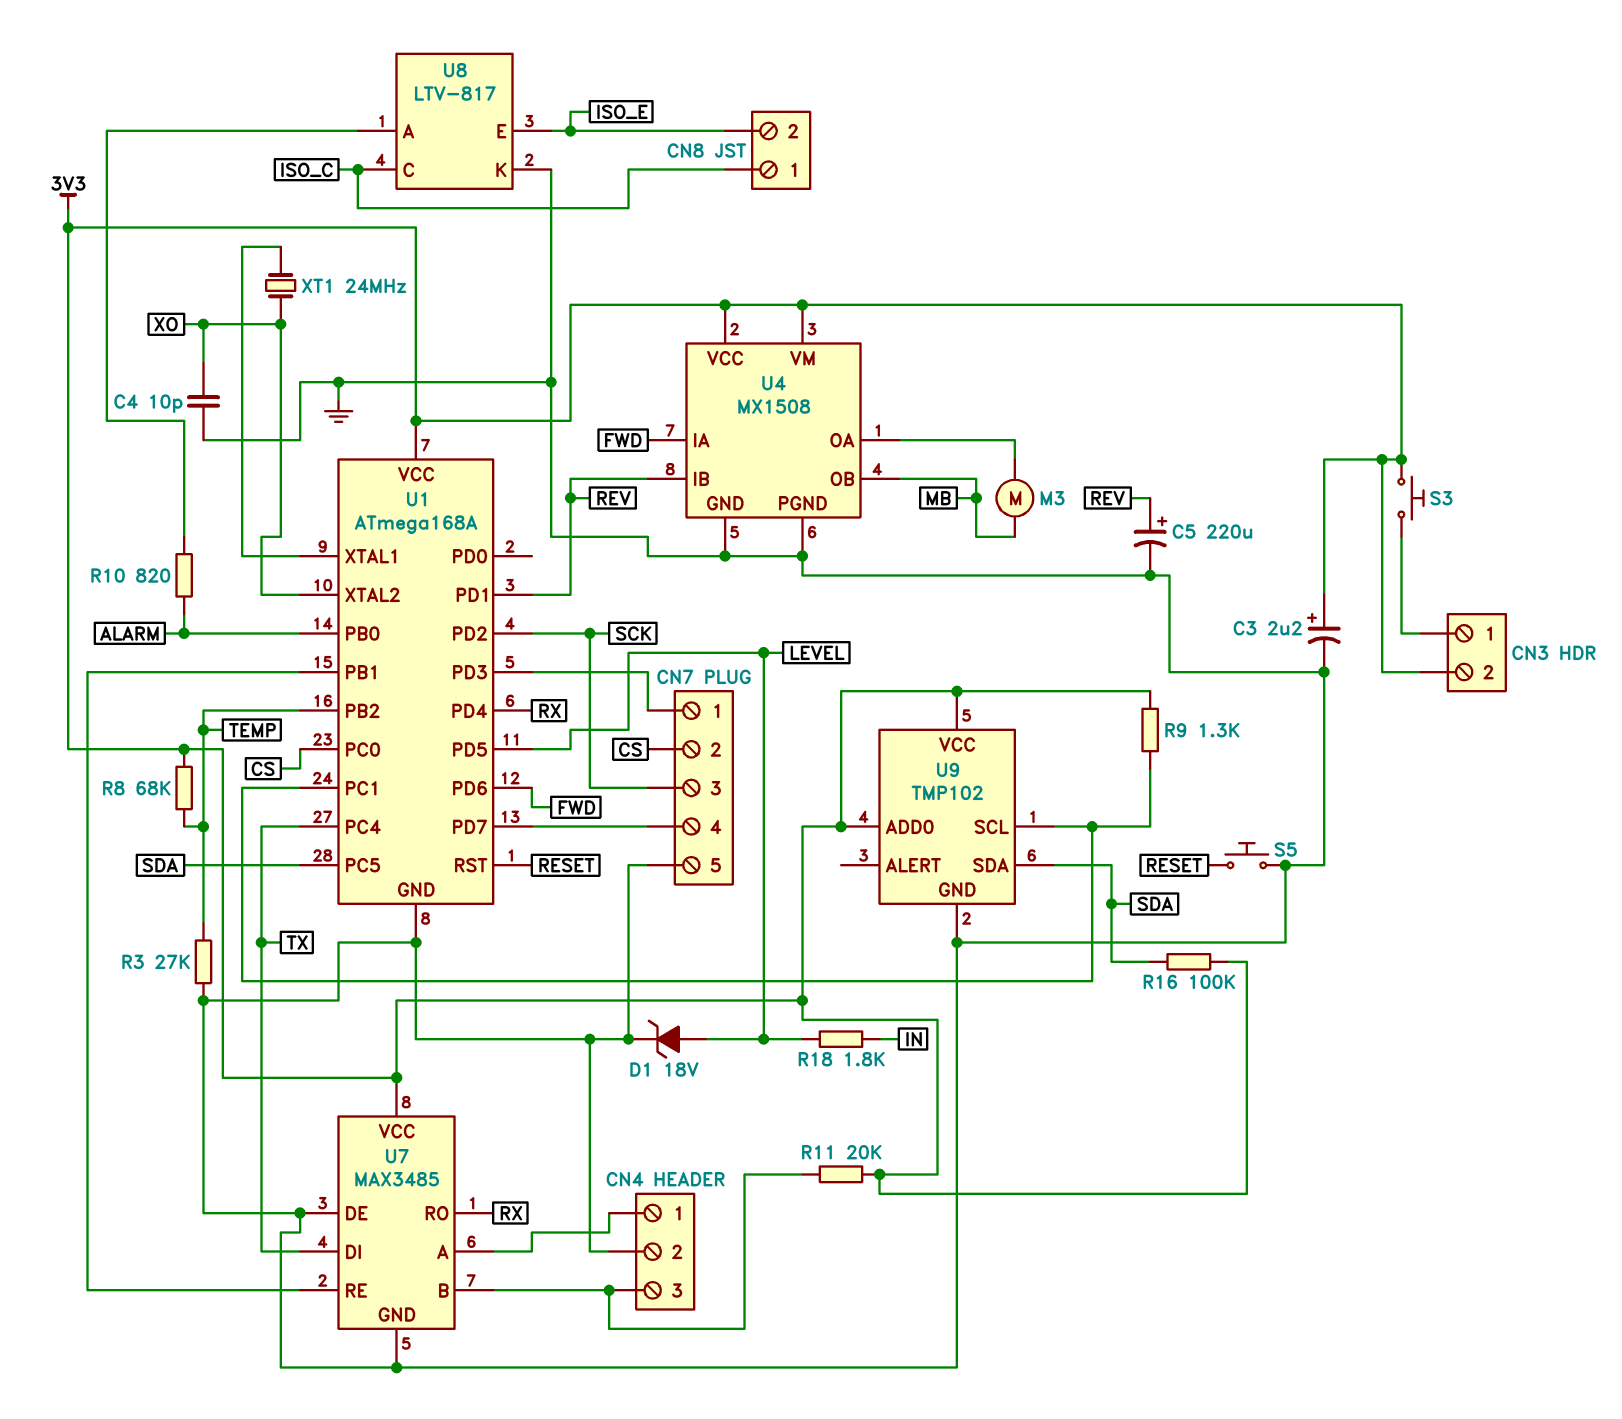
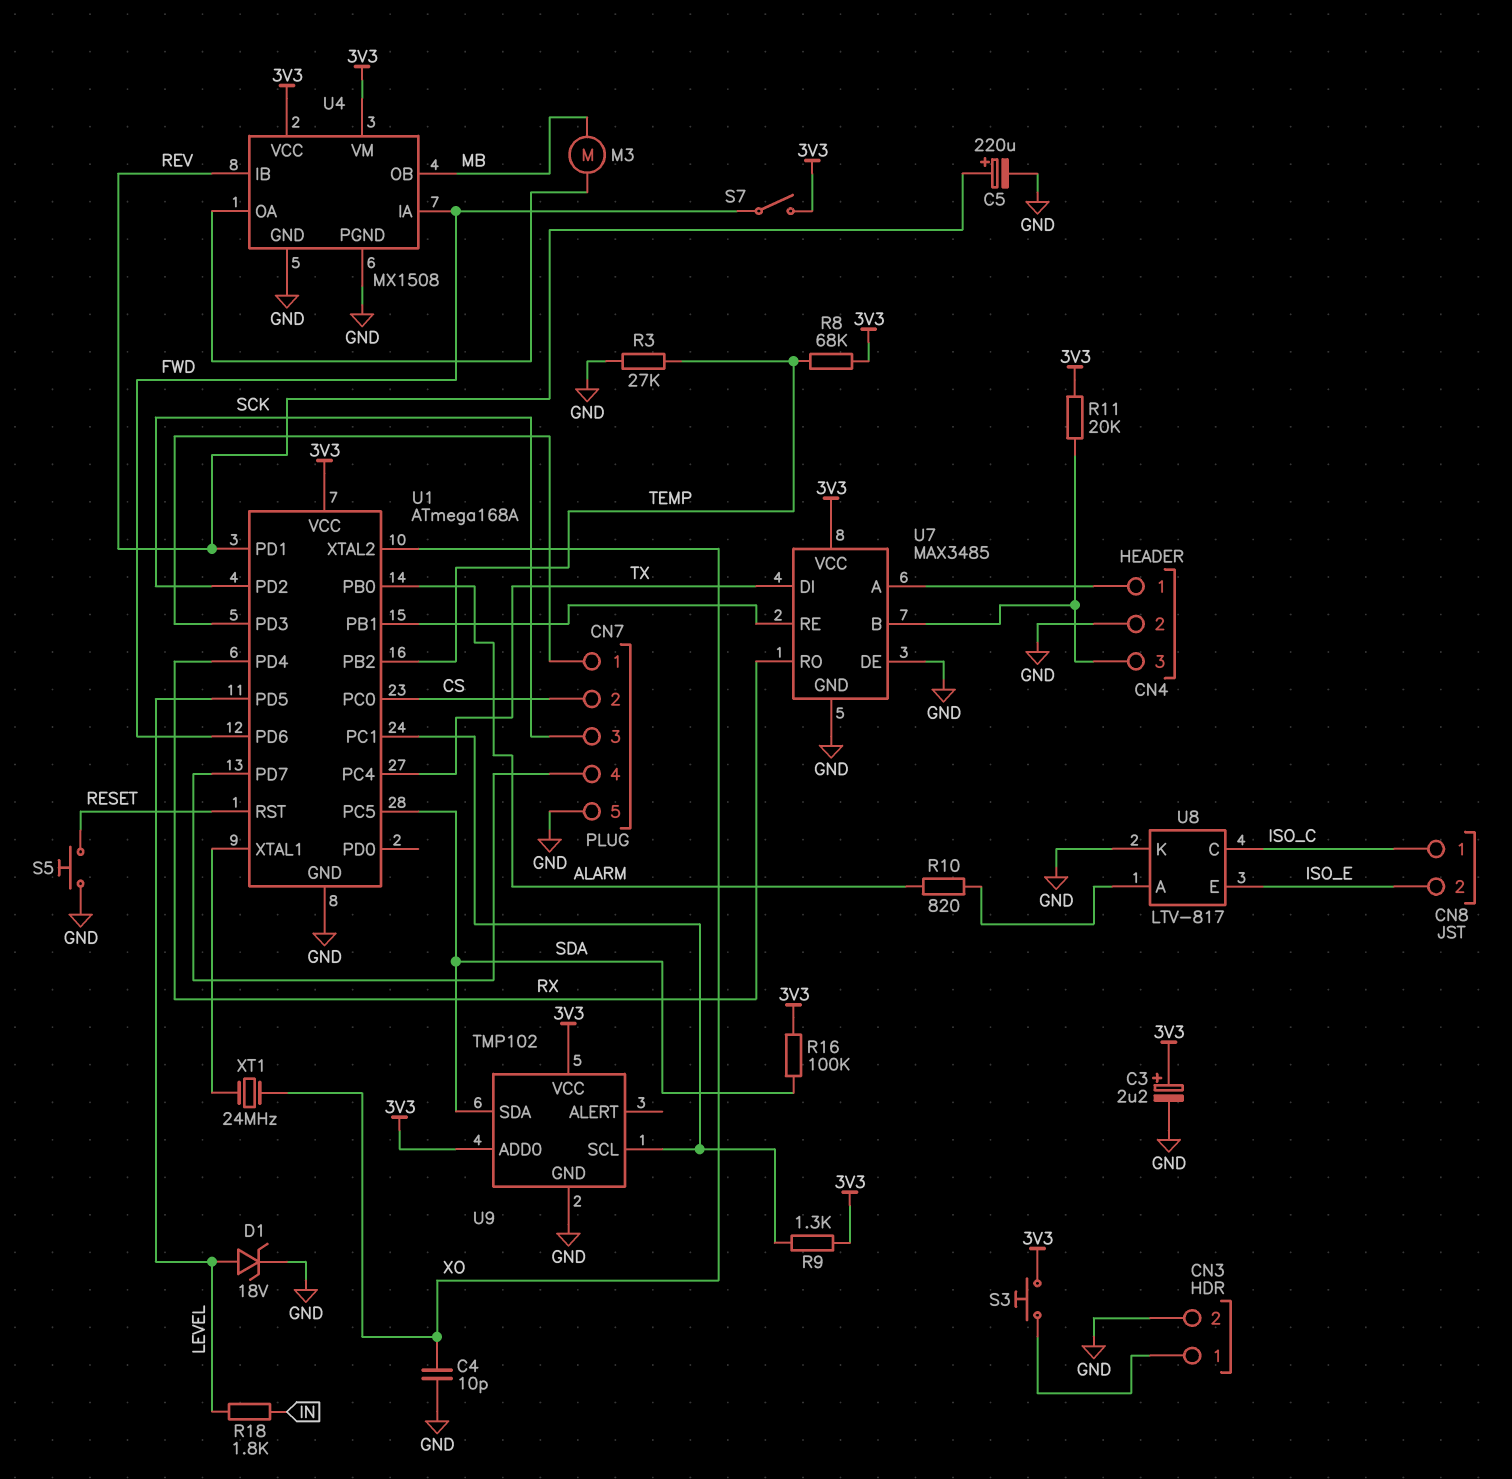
CN3 pin 2: 3V3 -> GND
S7: none -> switch (3V3, FWD)

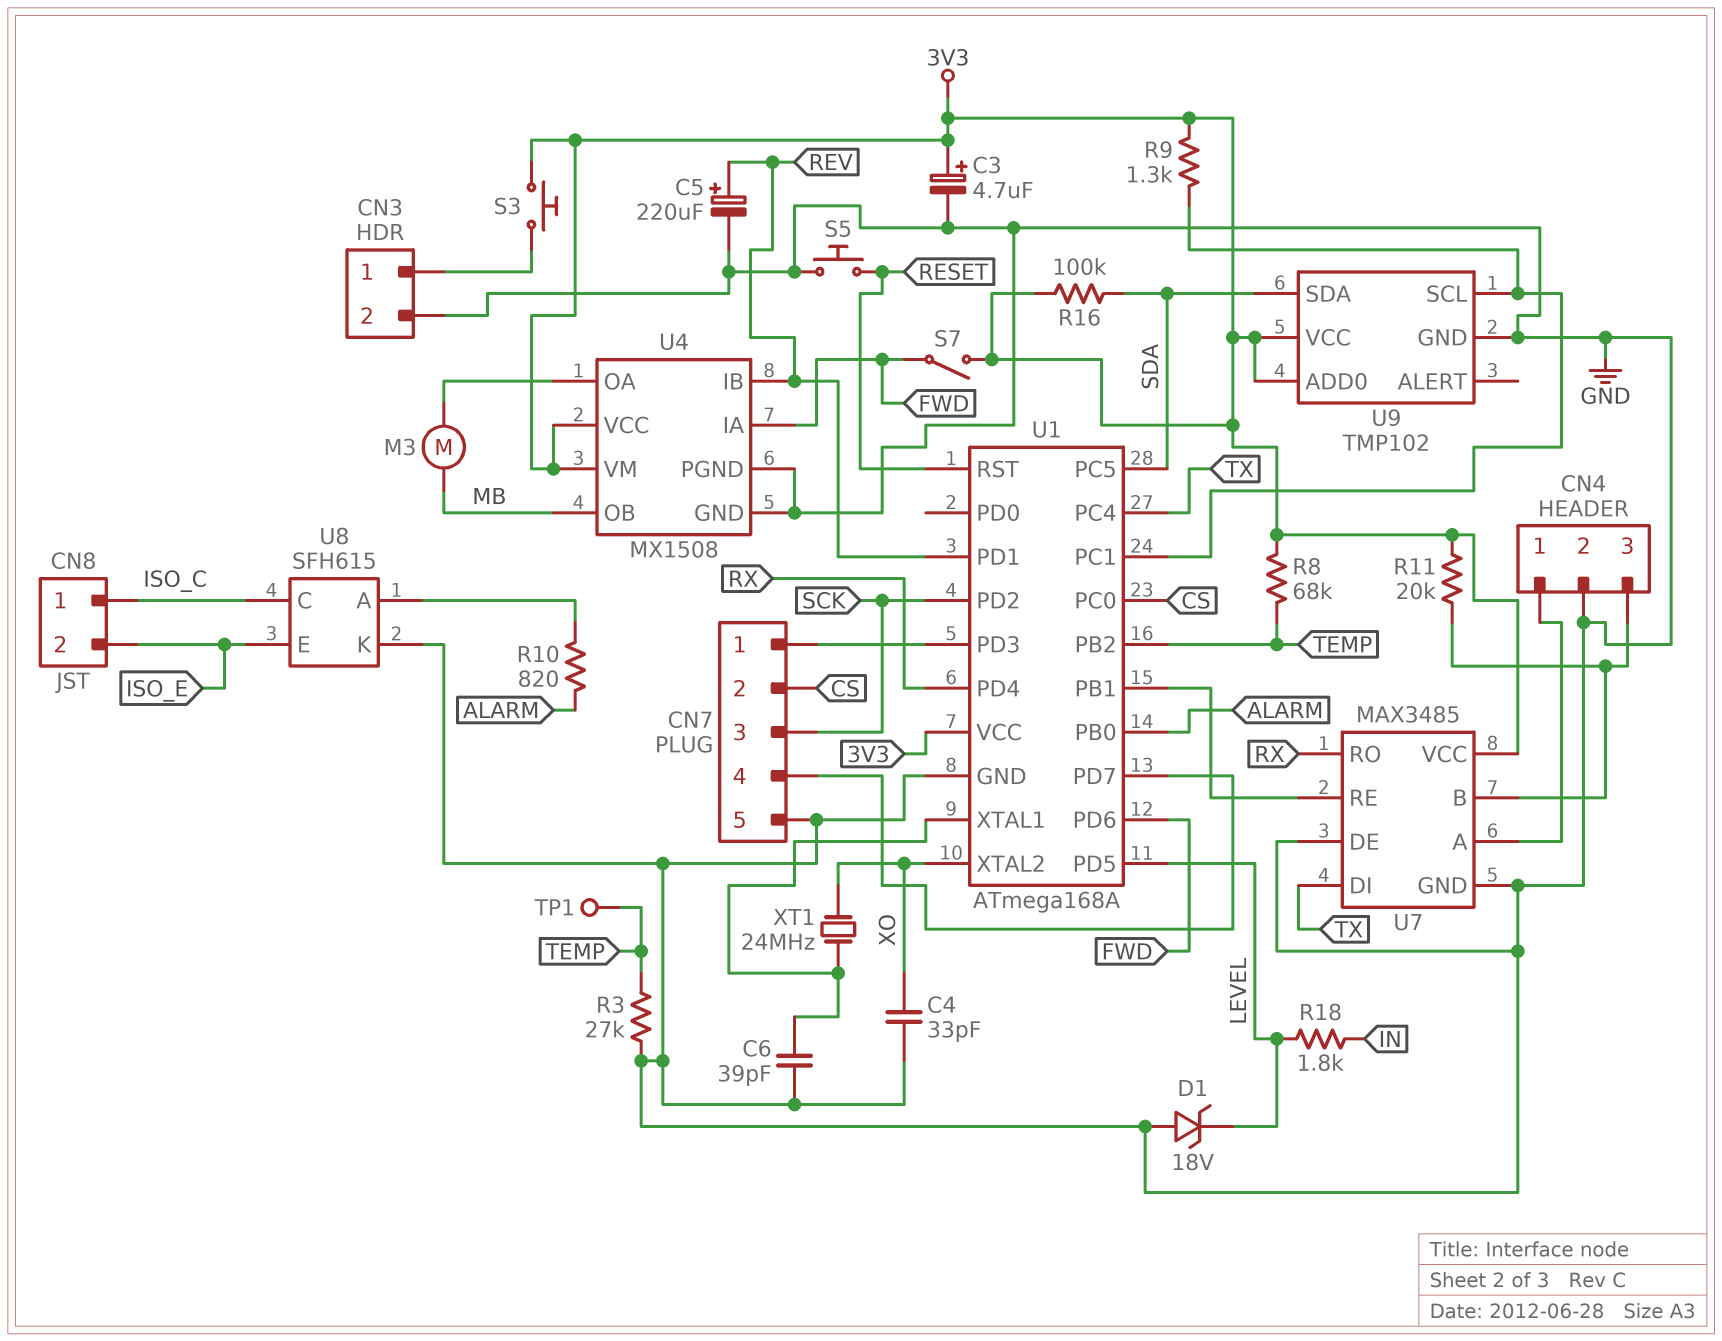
C3: 2.2uF (plus 3V3, minus GND) -> 4.7uF (plus 3V3, minus GND)
C4: 10pF (GND, XO) -> 33pF (GND, XO)
C6: none -> 39pF (GND, U1/XTAL1)
D1: zener 18V (A LEVEL, K GND) -> zener 18V (A GND, K LEVEL)
TP1: none -> test point (TEMP)
U8: LTV-817 -> SFH615

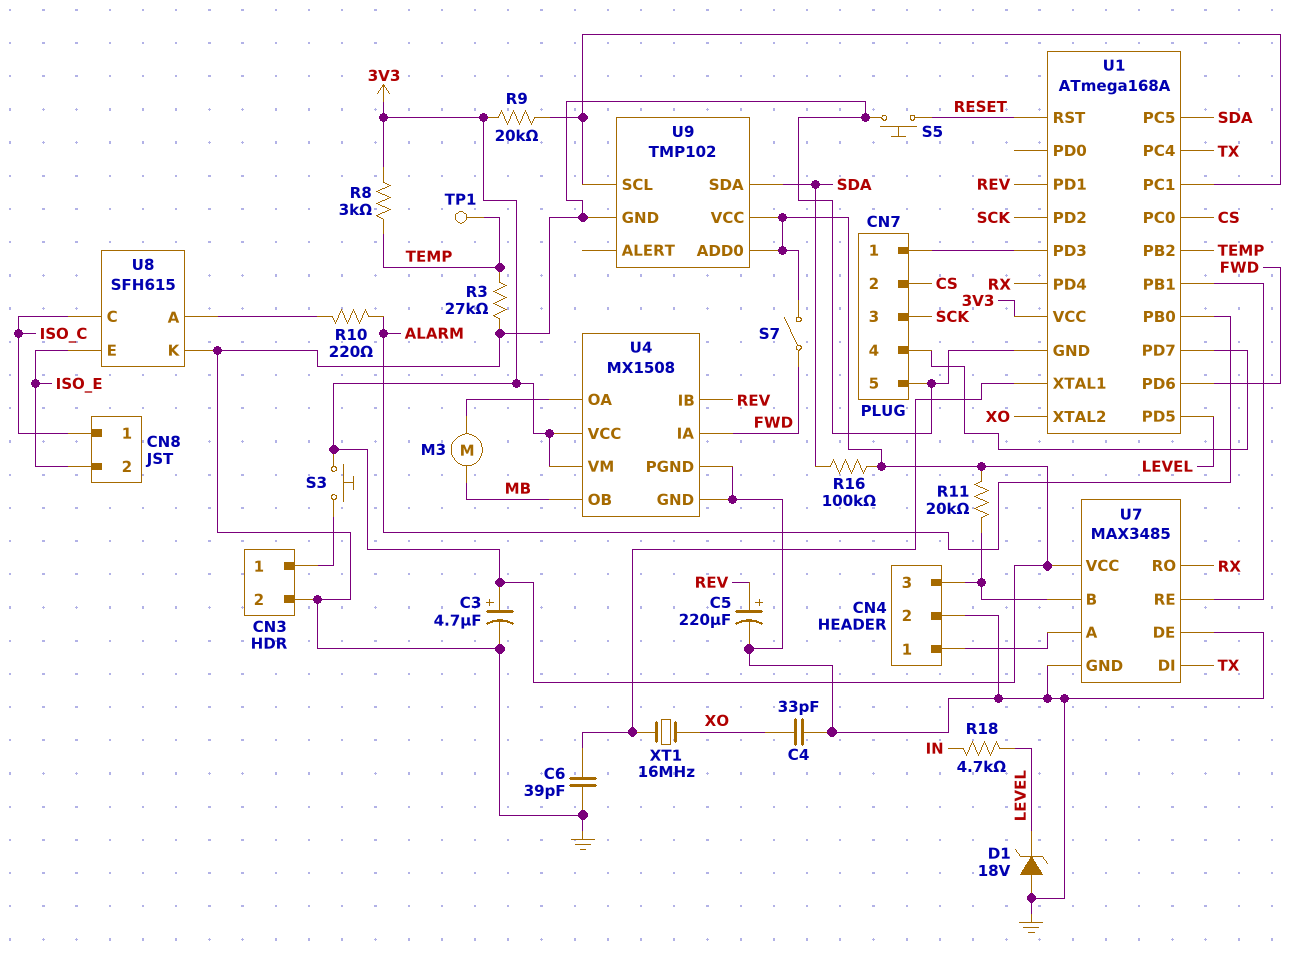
R8: 68k (3V3, TEMP) -> 3k (3V3, TEMP)
R9: 1.3k (3V3, U1/PC1) -> 20k (3V3, U1/PC1)
R10: 820 (ALARM, U8/A) -> 220 (ALARM, U8/A)
R18: 1.8k (IN, LEVEL) -> 4.7k (IN, LEVEL)
XT1: 24MHz (U1/XTAL1, XO) -> 16MHz (U1/XTAL1, XO)

